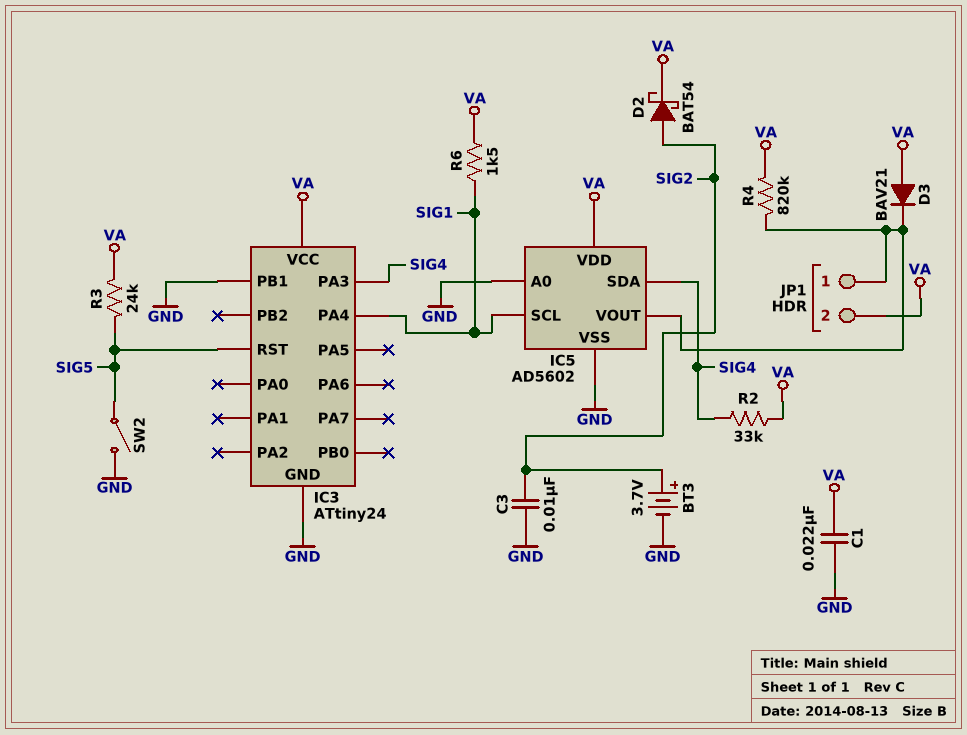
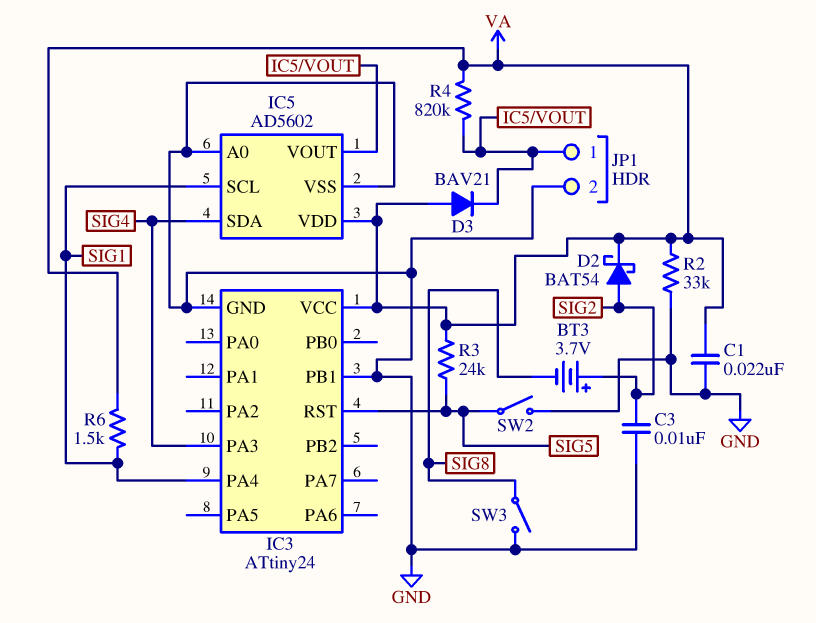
BT3: 3.7V (plus SIG2, minus GND) -> 3.7V (plus SIG2, minus SIG8)
JP1 pin 2: VA -> GND
R2: 33k (SIG4, VA) -> 33k (GND, VA)
SW3: none -> switch (GND, SIG8)

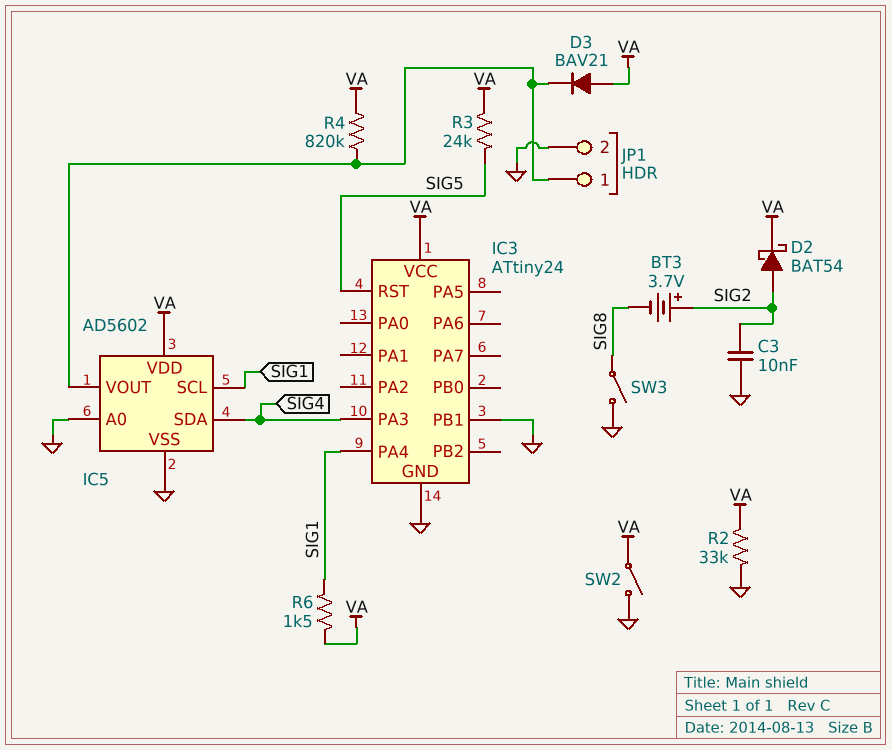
C1: 22nF (GND, VA) -> none
SW2: switch (GND, SIG5) -> switch (GND, VA)

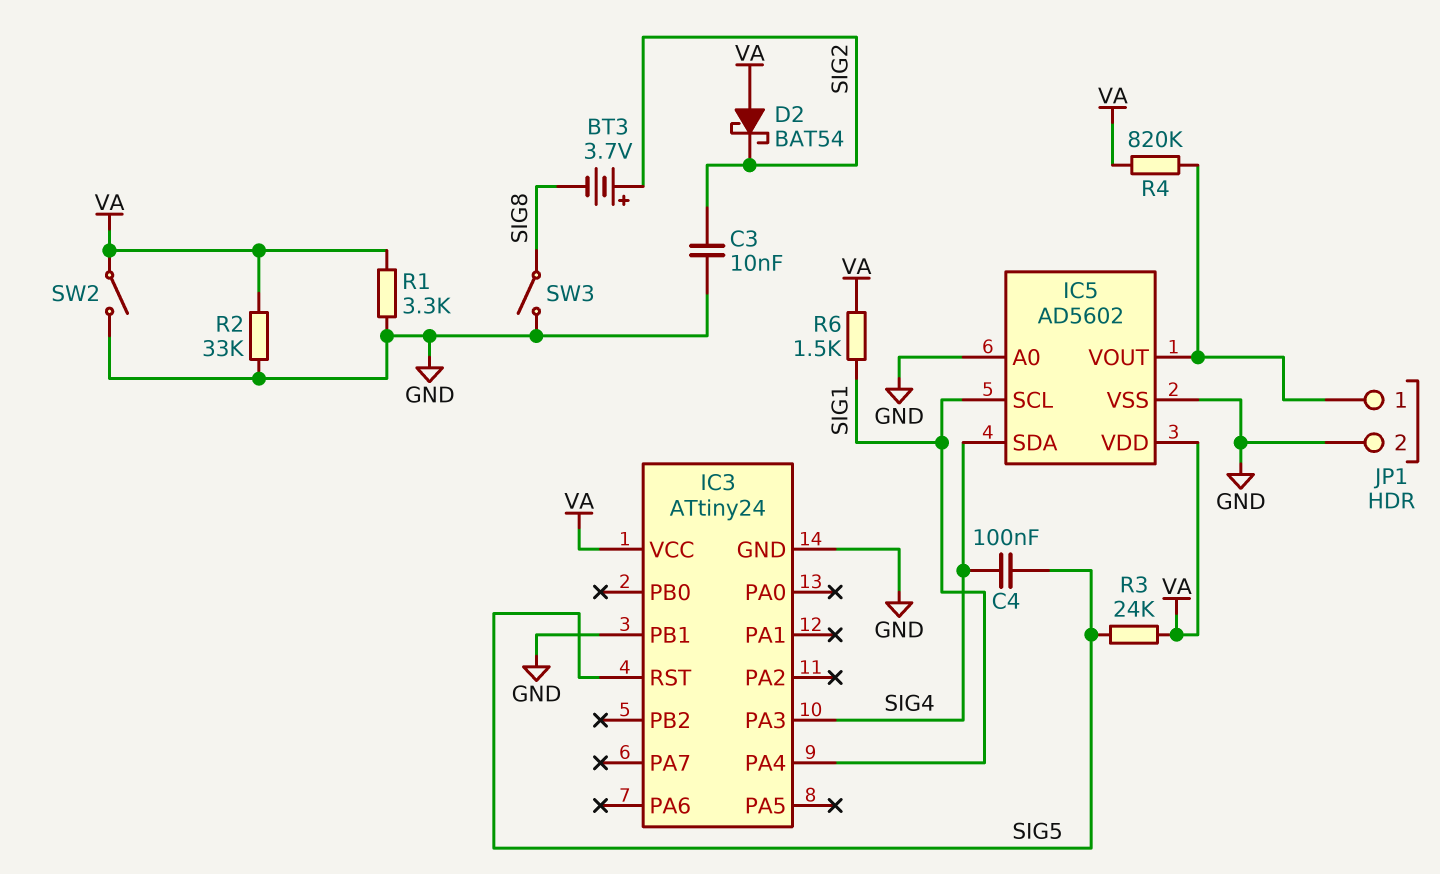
C4: none -> 100nF (SIG4, SIG5)
D2: schottky BAT54 (A SIG2, K VA) -> schottky BAT54 (A VA, K SIG2)
D3: diode BAV21 (A VA, K IC5/VOUT) -> none
R1: none -> 3.3k (GND, VA)

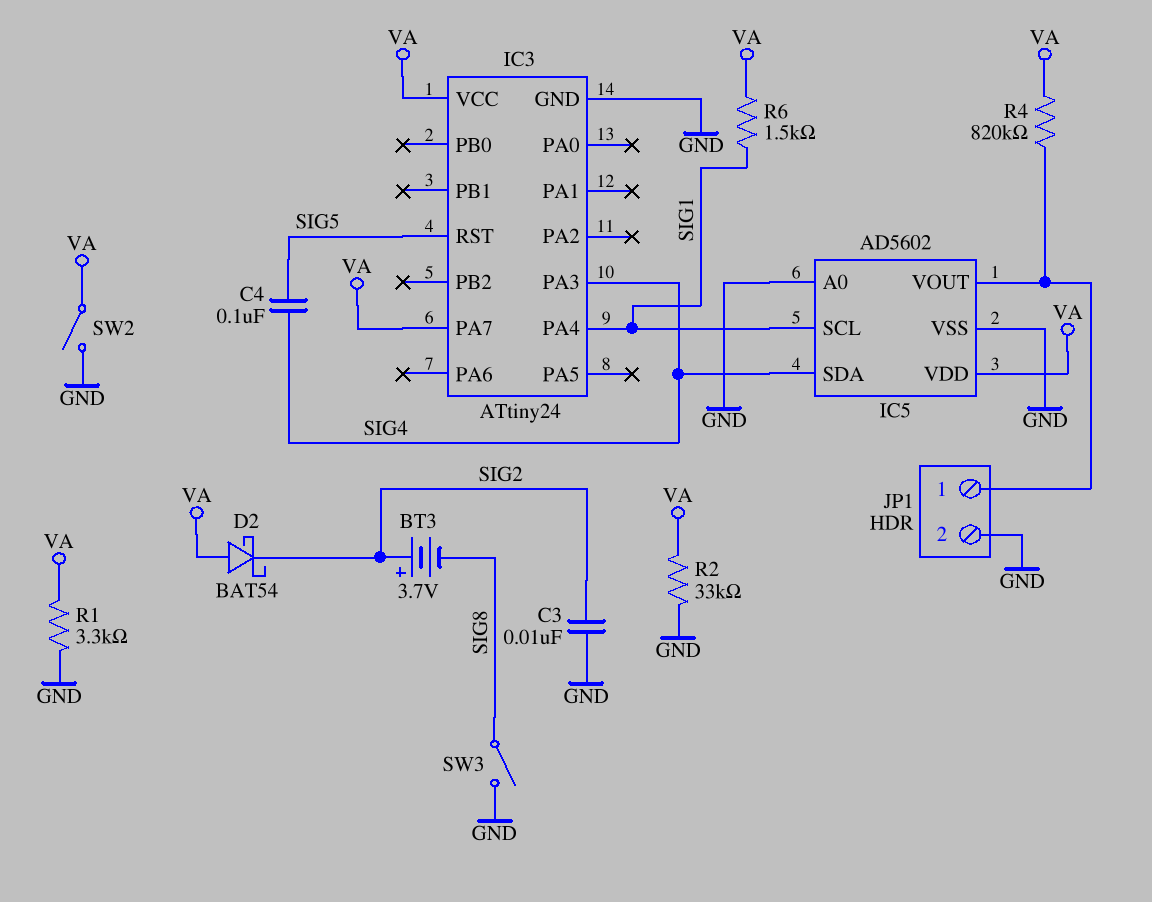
IC3 pin PA7: none -> VA
IC3 pin PB1: GND -> none
R3: 24k (SIG5, VA) -> none

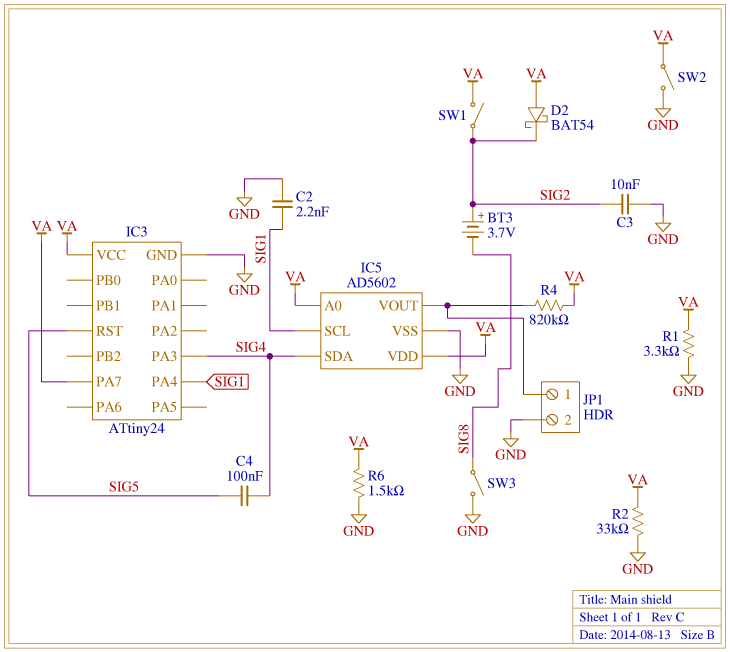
C2: none -> 2.2nF (GND, SIG1)
IC5 pin A0: GND -> VA
R6: 1.5k (SIG1, VA) -> 1.5k (GND, VA)
SW1: none -> switch (SIG2, VA)

